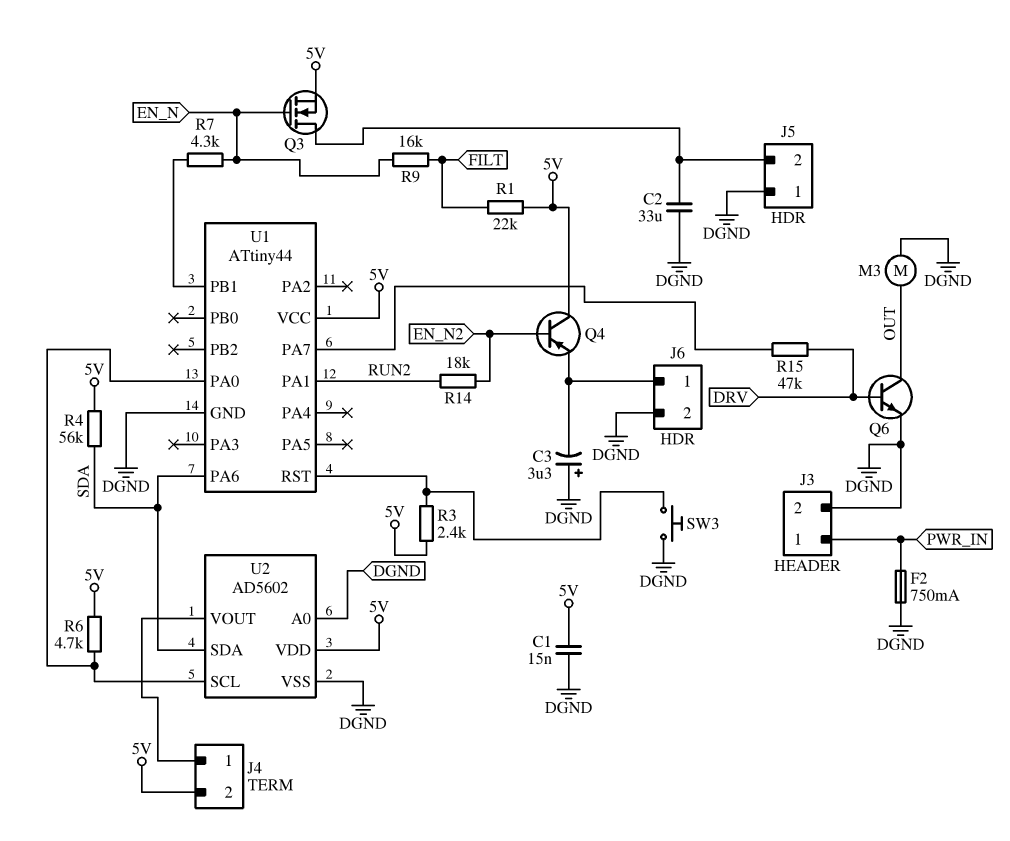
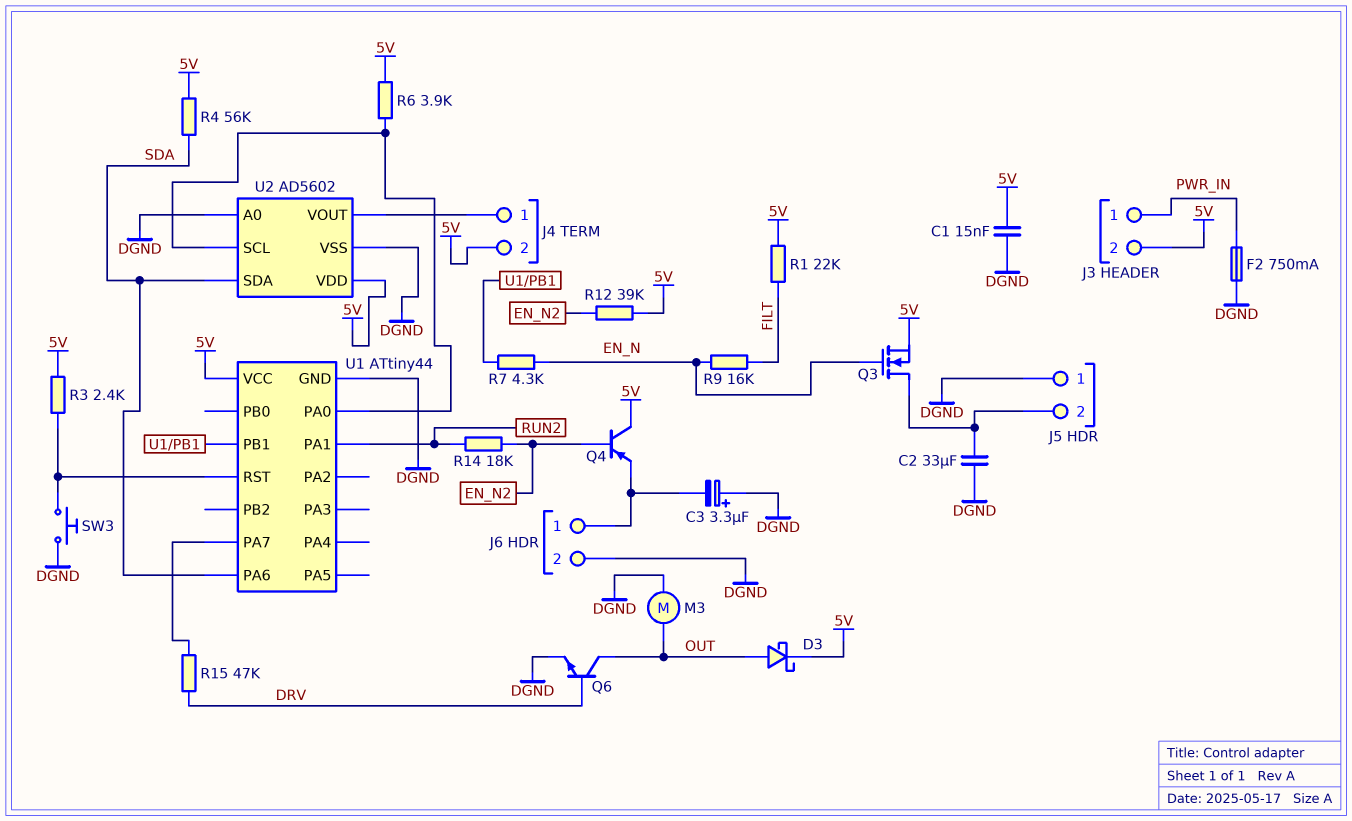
D3: none -> schottky (A OUT, K 5V)
J3 pin 2: DGND -> 5V
R6: 4.7k (5V, U1/PA0) -> 3.9k (5V, U1/PA0)
R12: none -> 39k (5V, EN_N2)

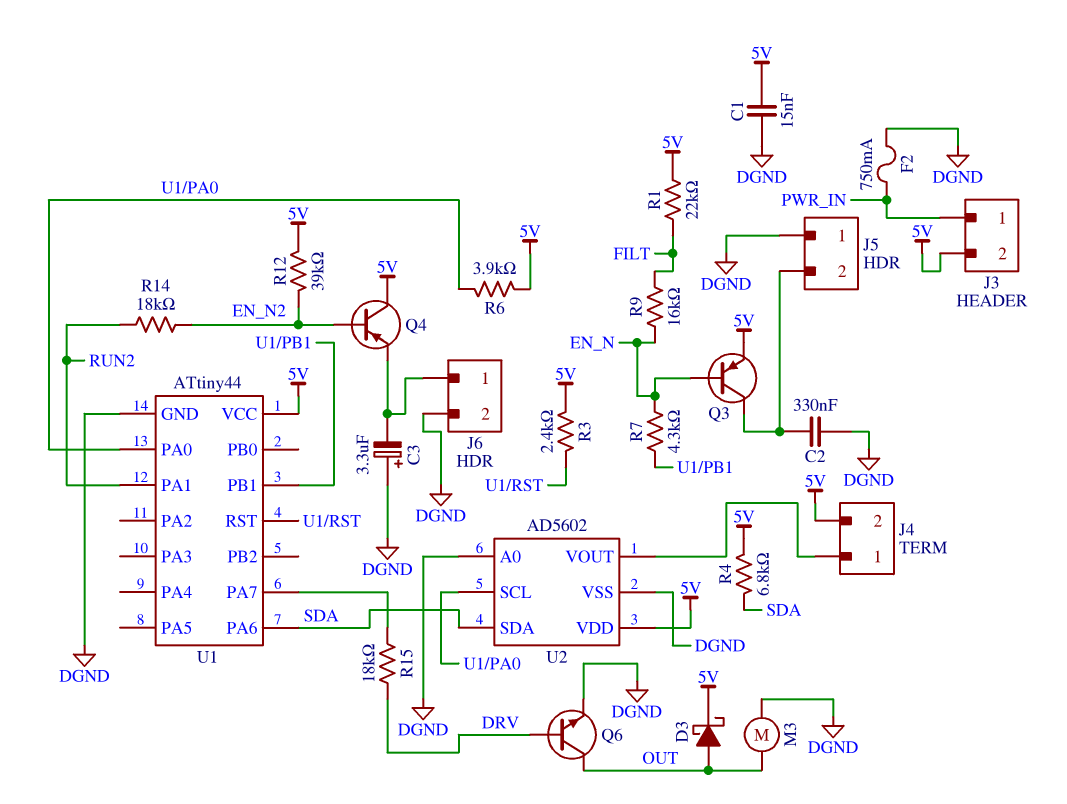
C2: 33uF (DGND, J5/2) -> 330nF (DGND, J5/2)
Q3: NMOS (G EN_N, D J5/2, S 5V) -> PNP (B EN_N, C J5/2, E 5V)
R4: 56k (5V, SDA) -> 6.8k (5V, SDA)
R15: 47k (DRV, U1/PA7) -> 18k (DRV, U1/PA7)
SW3: button (DGND, U1/RST) -> none

